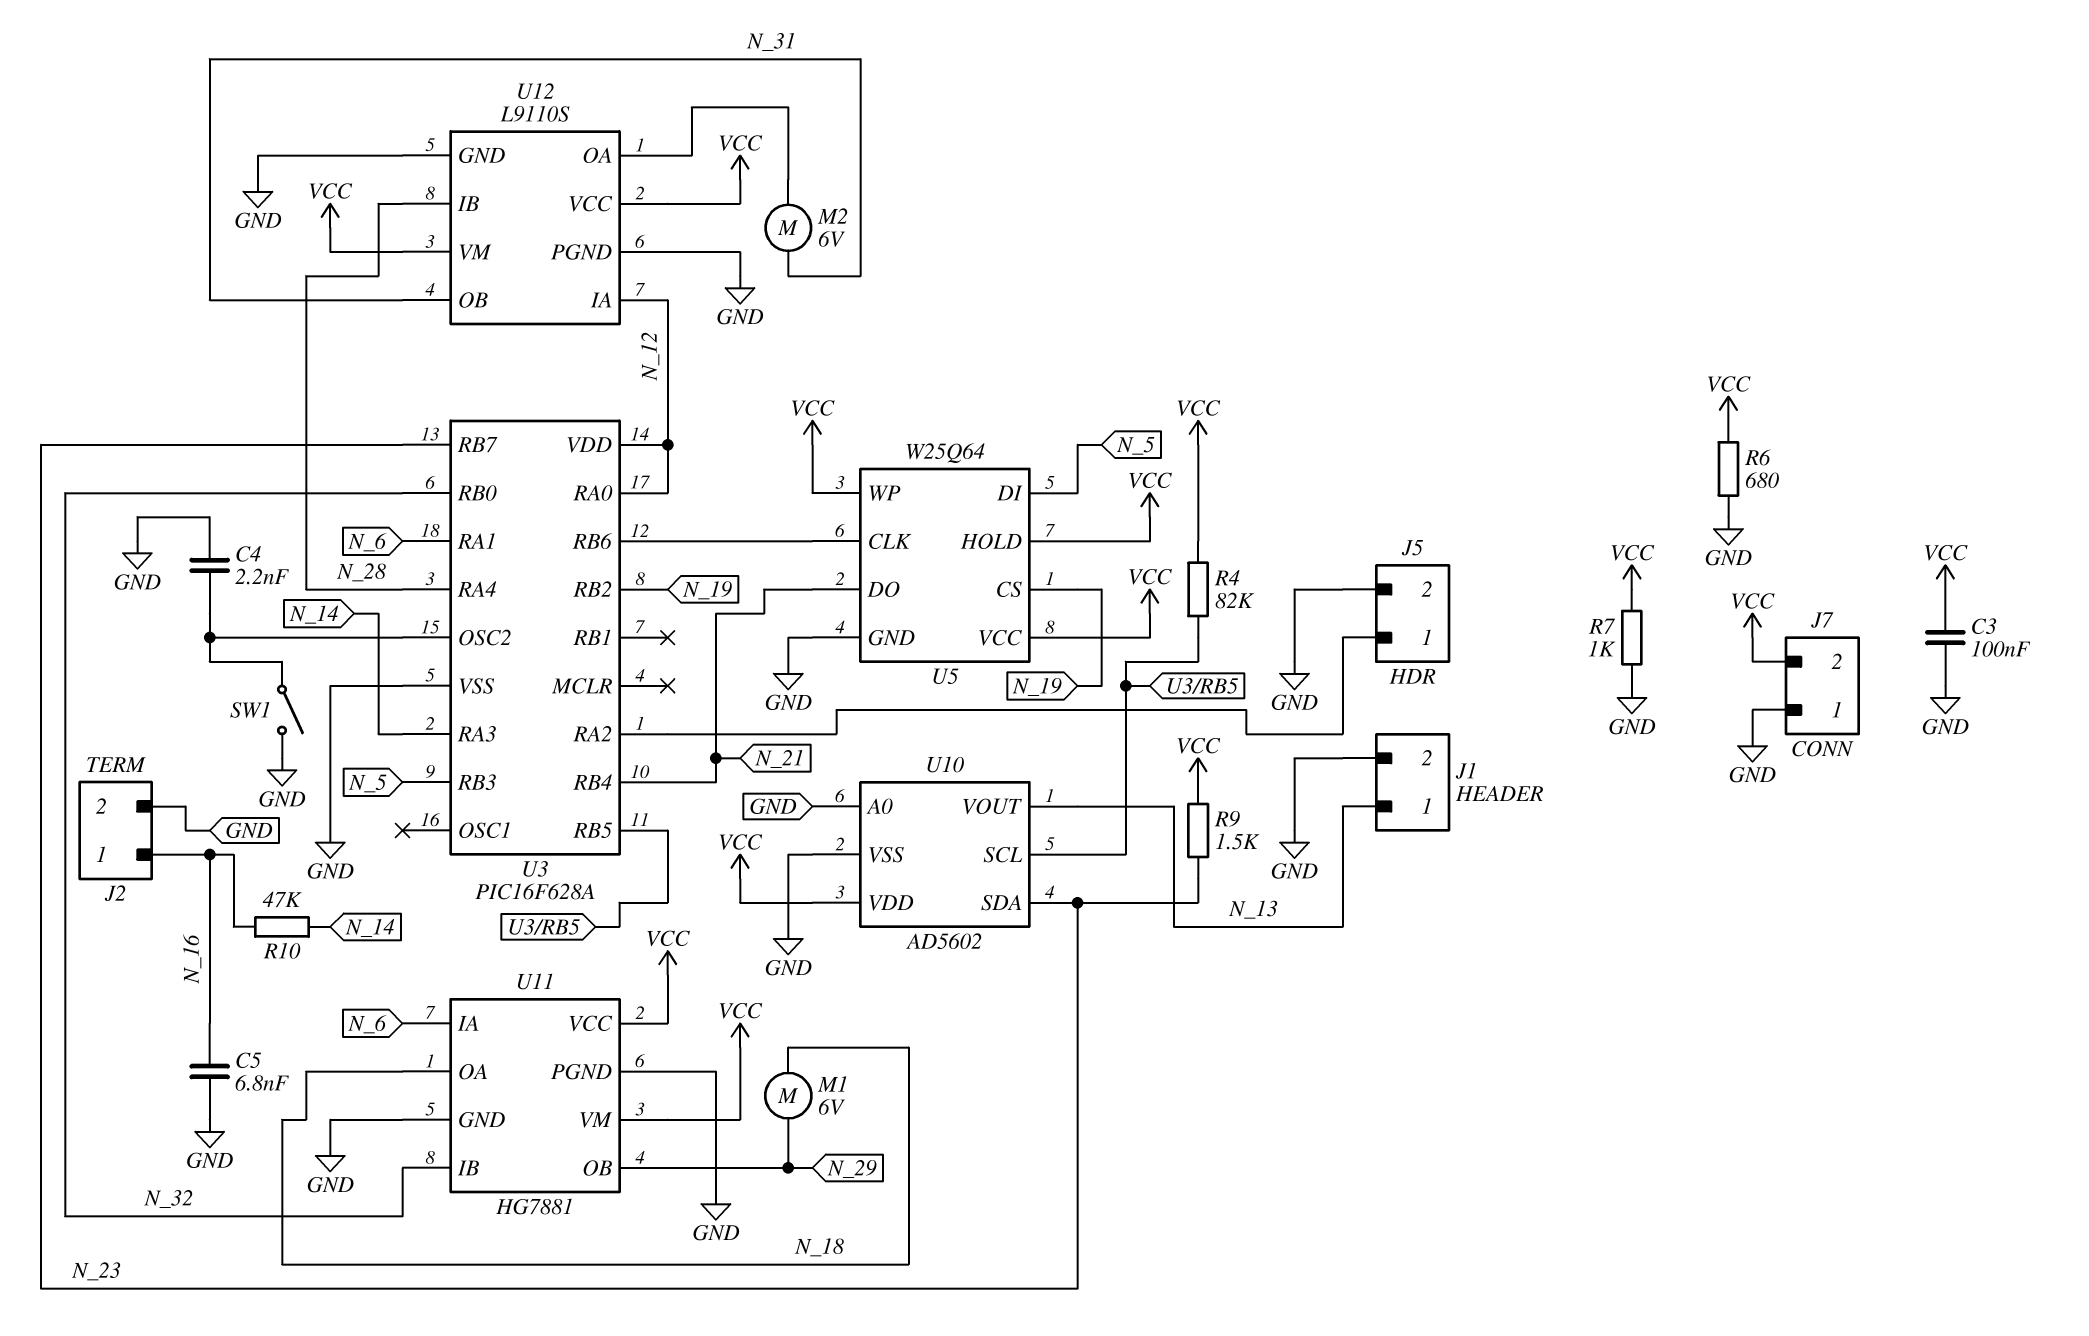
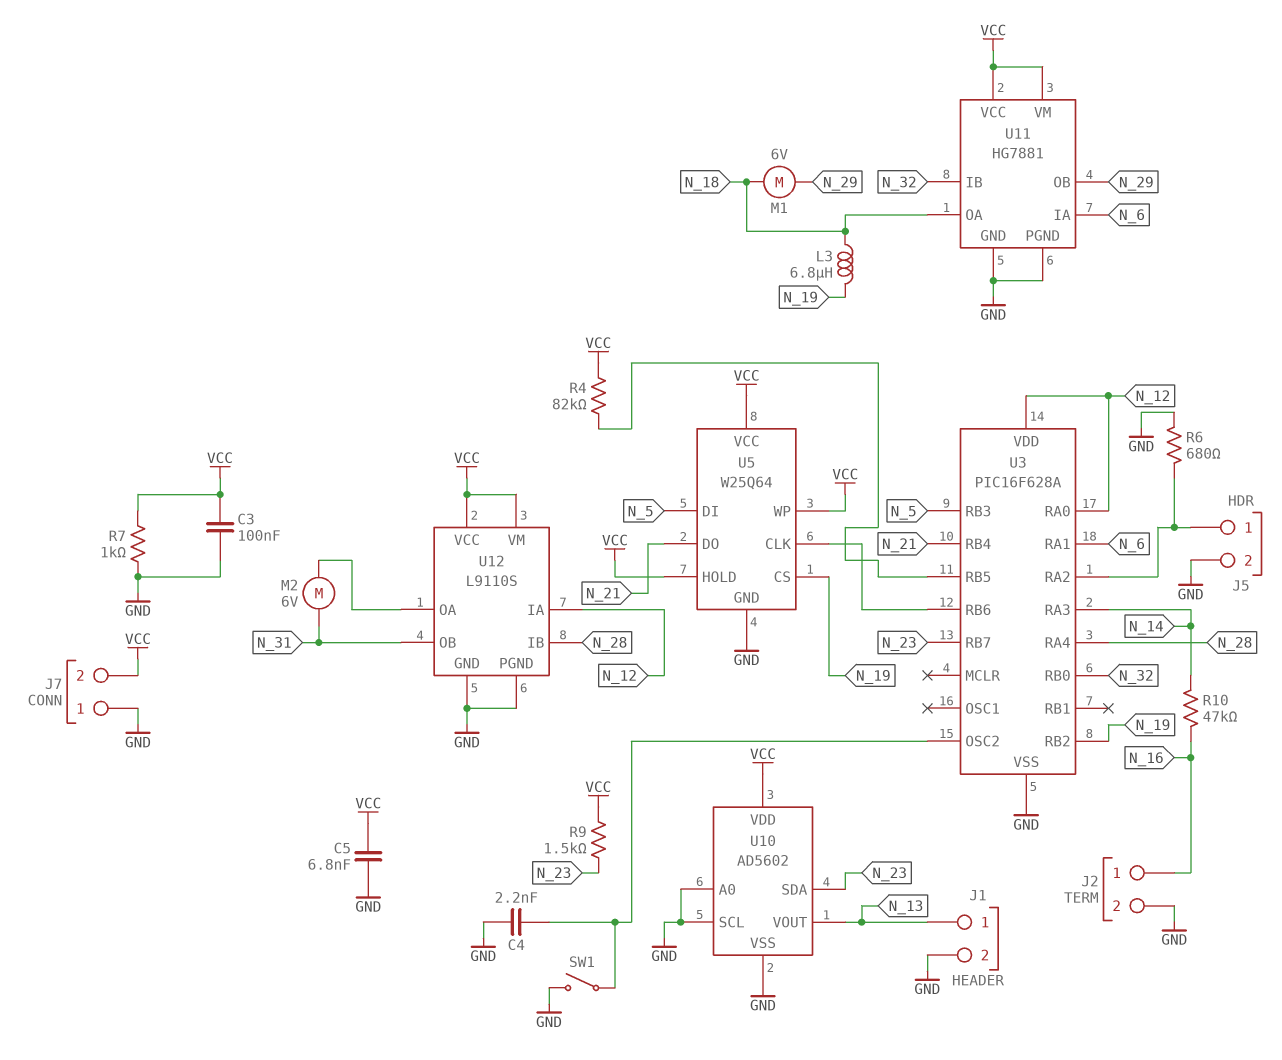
C5: 6.8nF (GND, N_16) -> 6.8nF (GND, VCC)
L3: none -> 6.8uH (N_18, N_19)
R6: 680 (GND, VCC) -> 680 (GND, J5/1)
U10 pin SCL: U3/RB5 -> GND

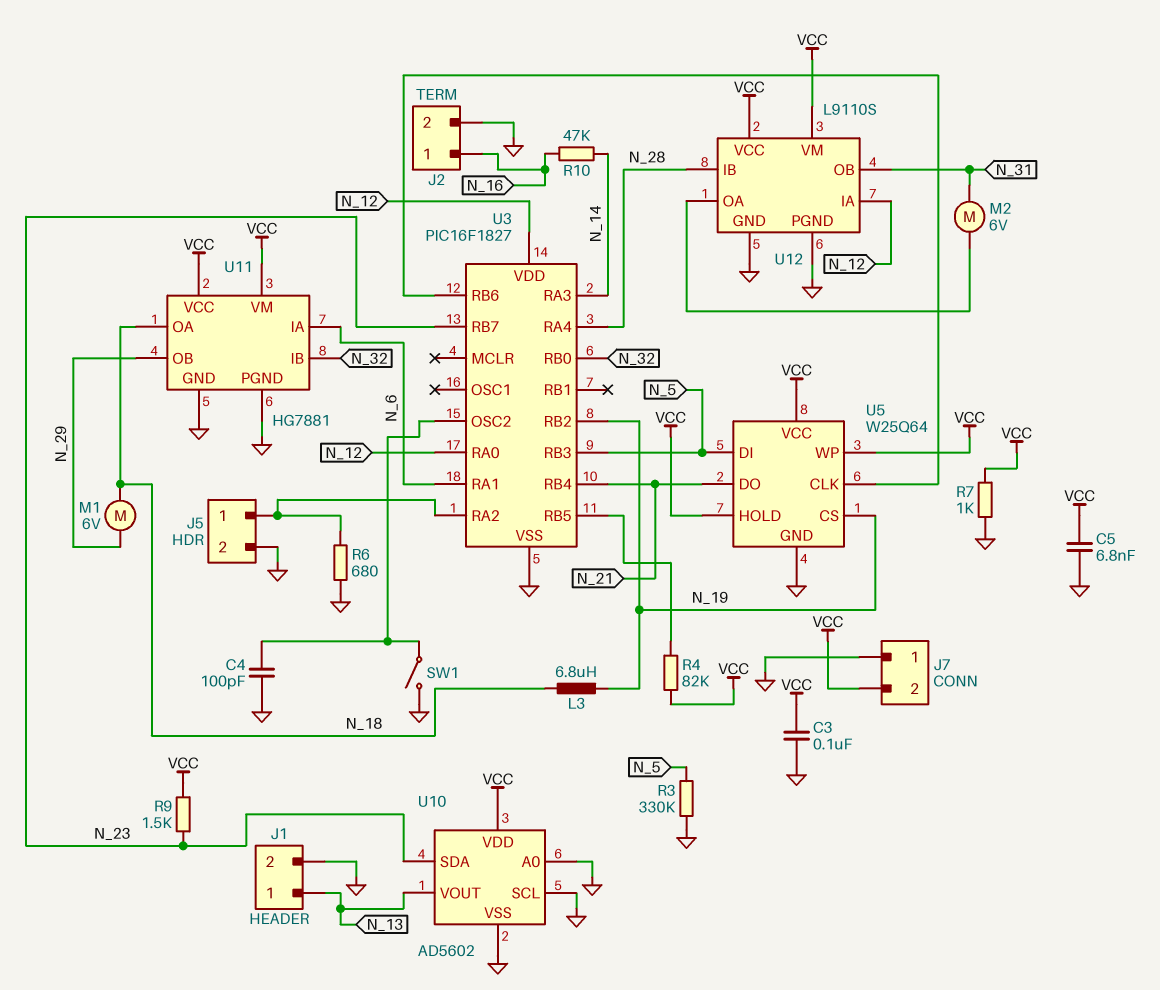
C4: 2.2nF (GND, U3/OSC2) -> 100pF (GND, U3/OSC2)
R3: none -> 330k (GND, N_5)
U3: PIC16F628A -> PIC16F1827

